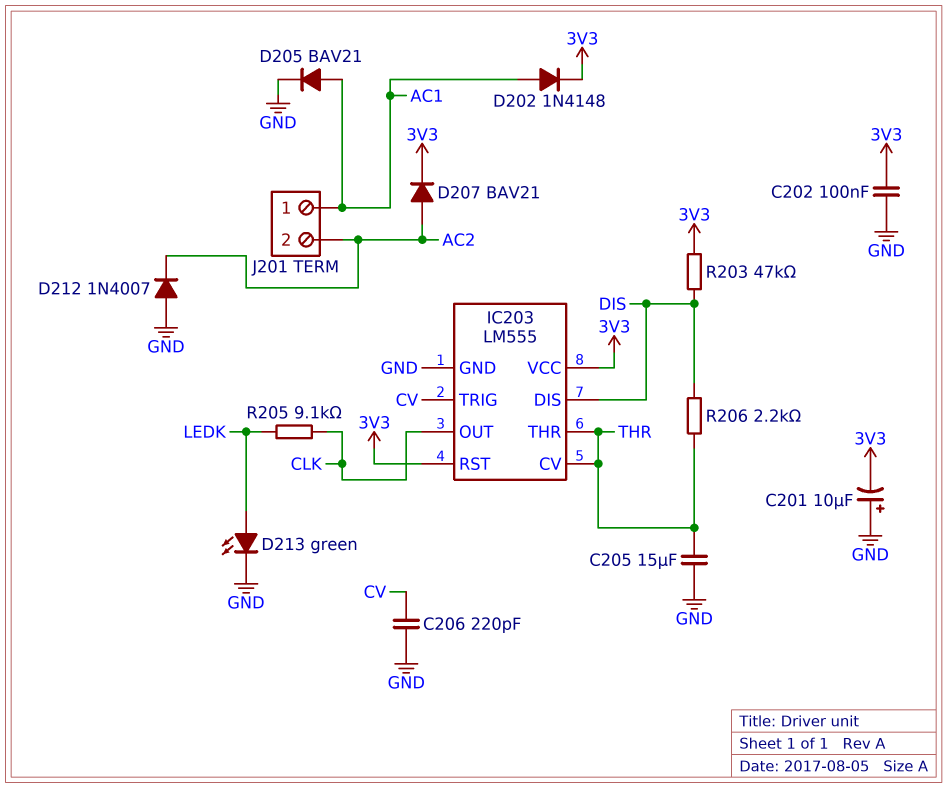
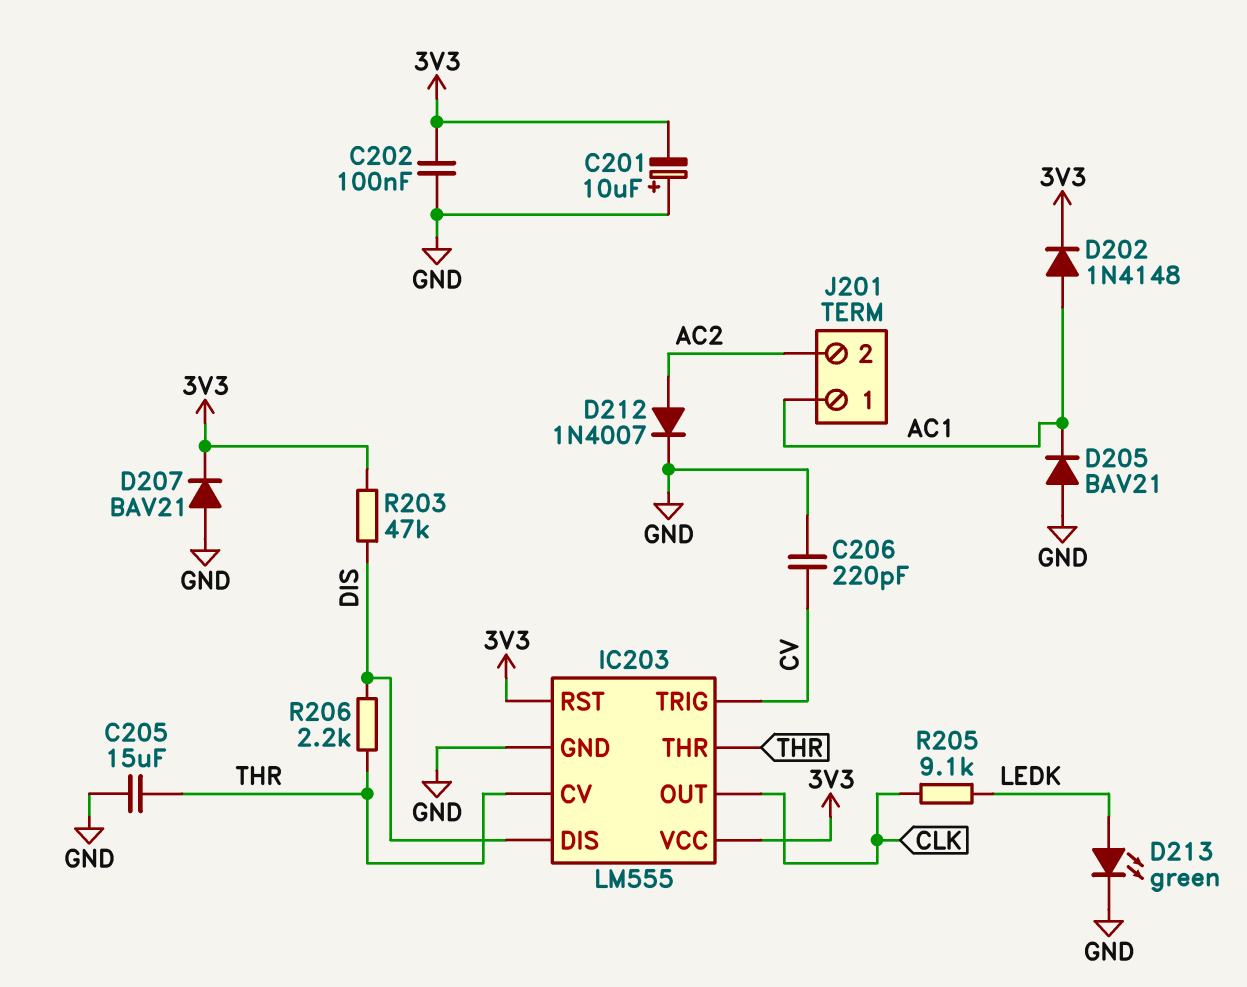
D205: diode BAV21 (A AC1, K GND) -> diode BAV21 (A GND, K AC1)
D207: diode BAV21 (A AC2, K 3V3) -> diode BAV21 (A GND, K 3V3)
D212: diode 1N4007 (A GND, K AC2) -> diode 1N4007 (A AC2, K GND)

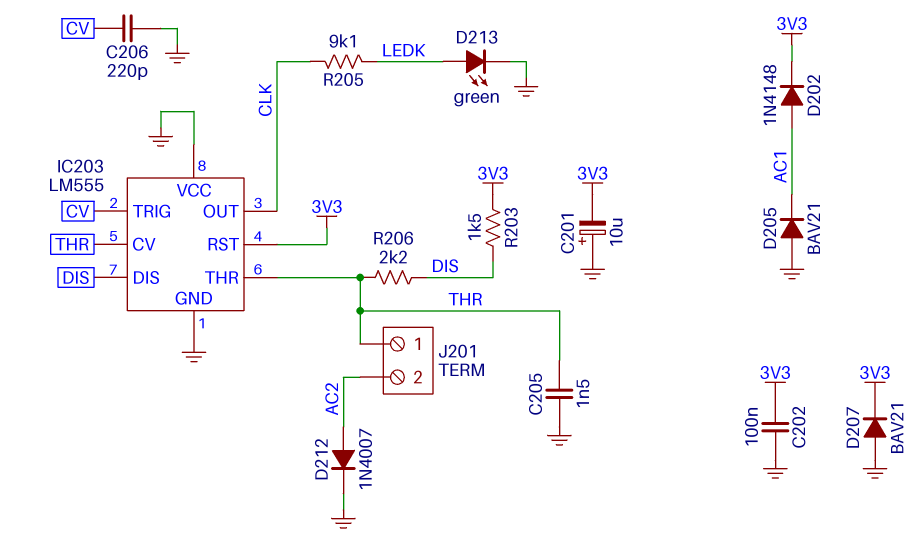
C205: 15uF (GND, THR) -> 1.5nF (GND, THR)
IC203 pin VCC: 3V3 -> GND
J201 pin 1: AC1 -> THR
R203: 47k (3V3, DIS) -> 1.5k (3V3, DIS)

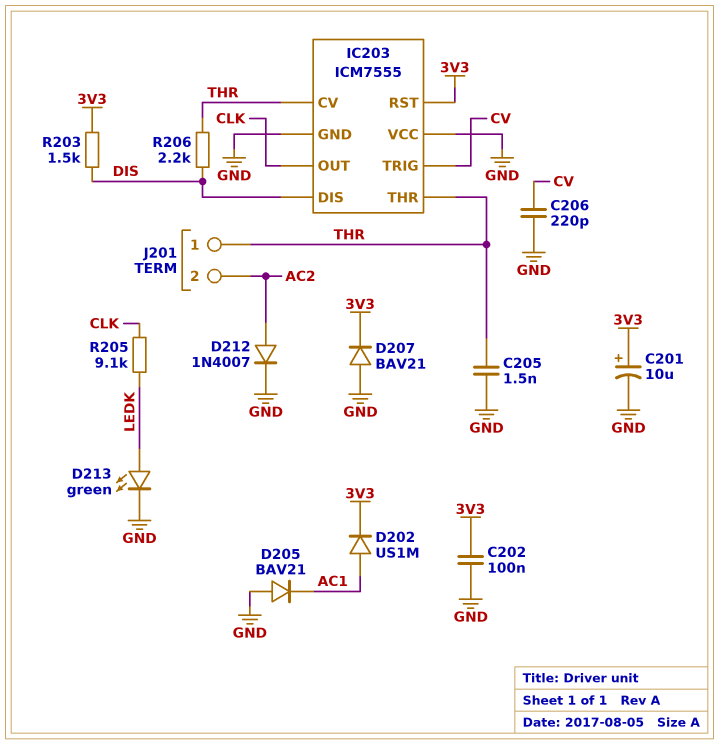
C201: 10uF (plus GND, minus 3V3) -> 10uF (plus 3V3, minus GND)
D202: diode 1N4148 (A AC1, K 3V3) -> diode US1M (A AC1, K 3V3)
IC203: LM555 -> ICM7555

